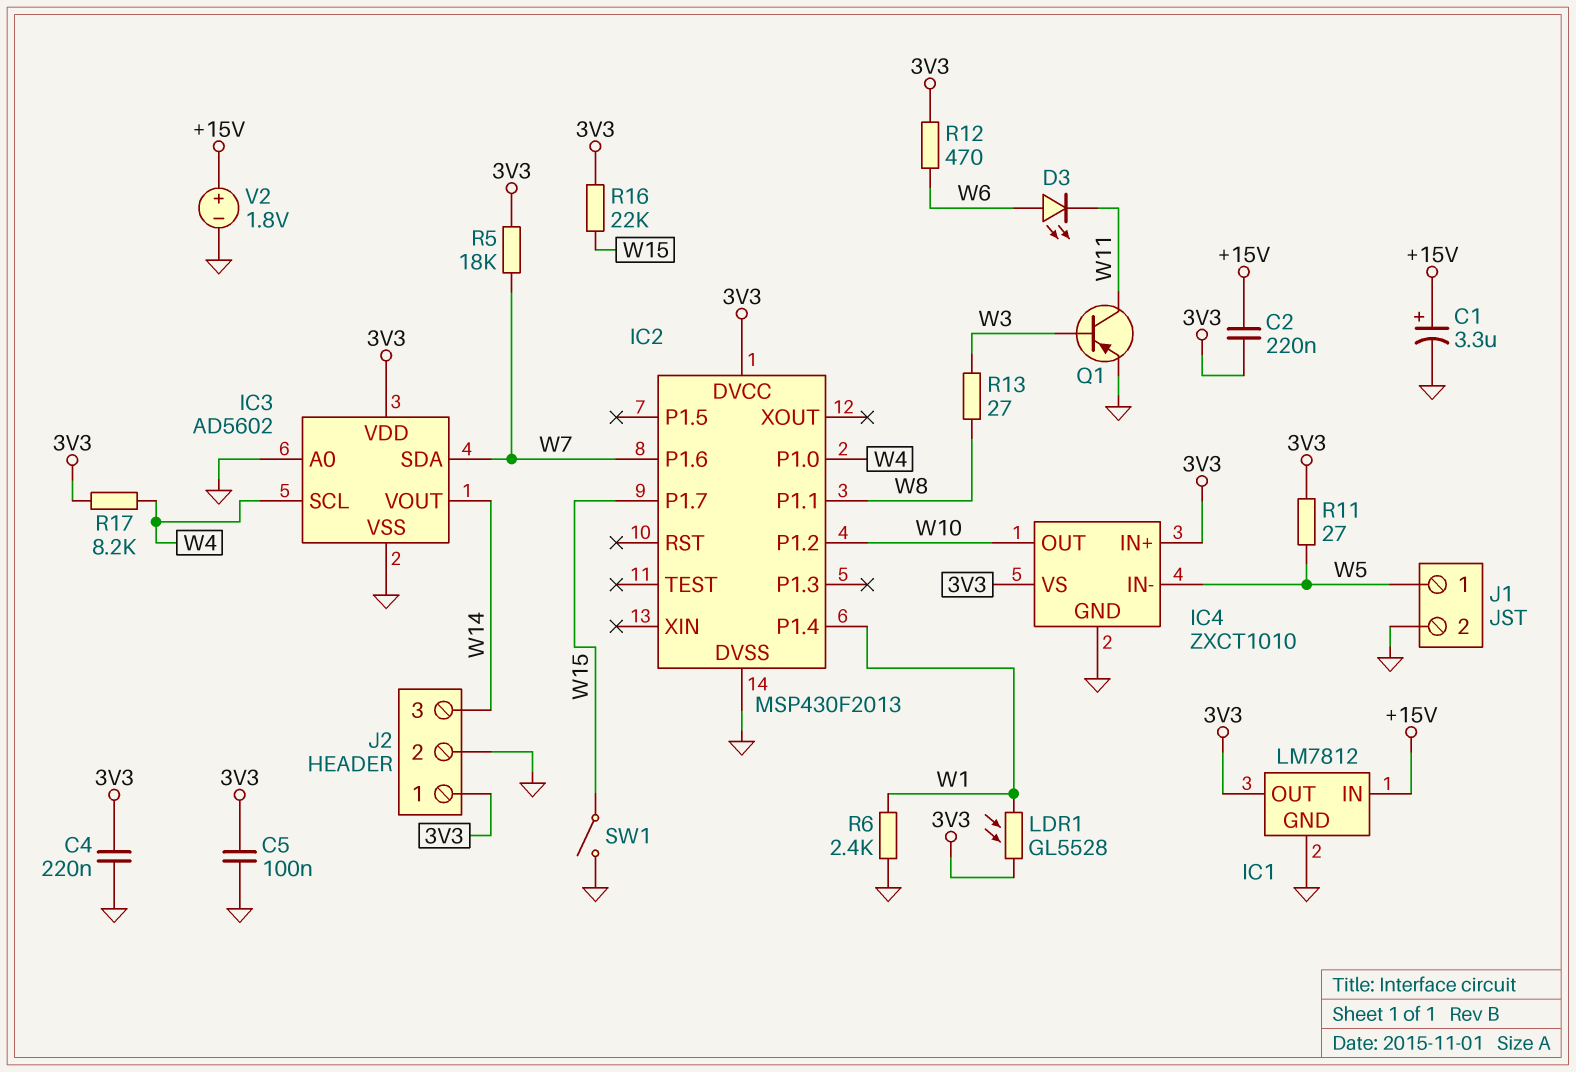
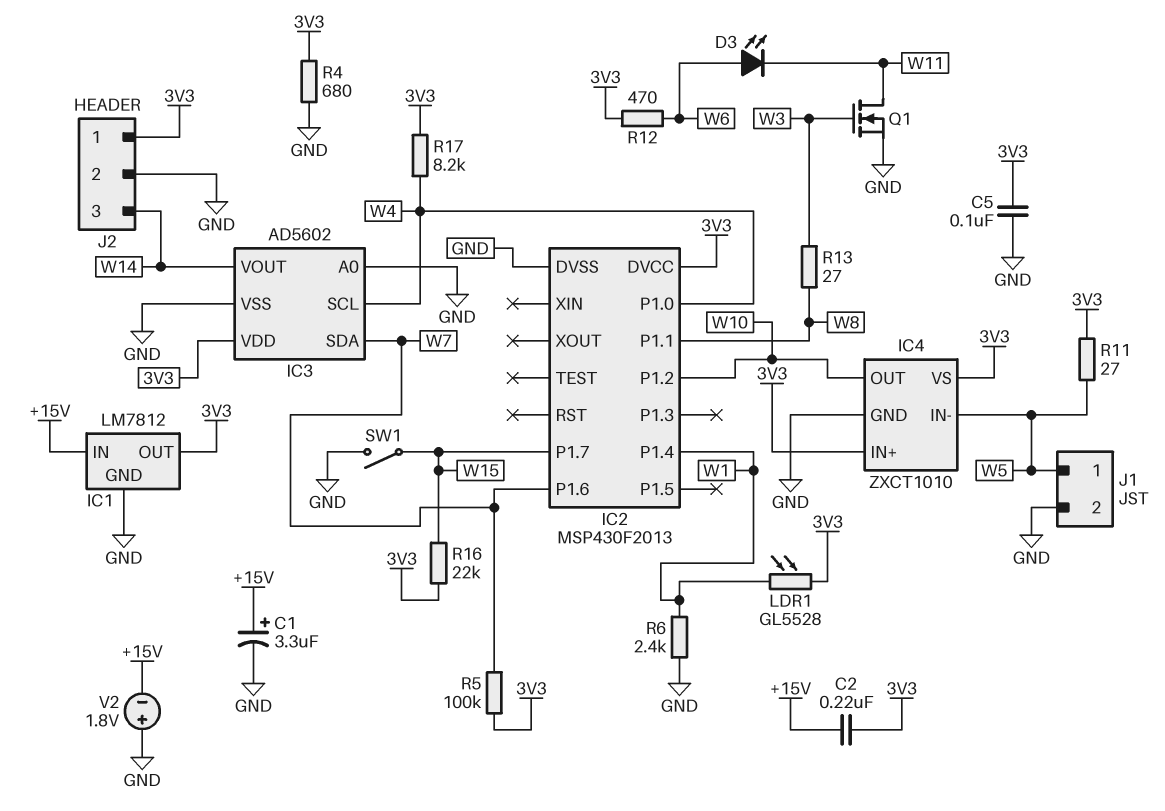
C4: 220nF (3V3, GND) -> none
Q1: PNP (B W3, C W11, E GND) -> NMOS (G W3, D W11, S GND)
R4: none -> 680 (3V3, GND)
R5: 18k (3V3, W7) -> 100k (3V3, W7)
V2: 1.8V (plus +15V, minus GND) -> 1.8V (plus GND, minus +15V)

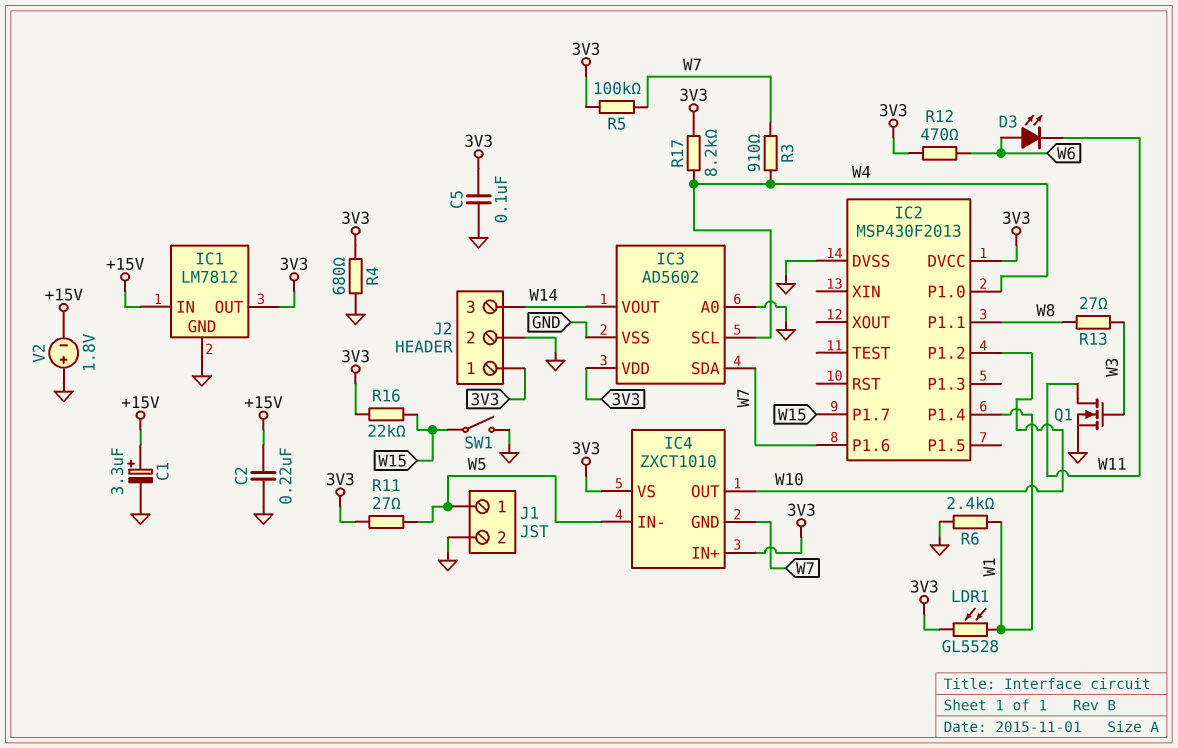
C2: 220nF (+15V, 3V3) -> 220nF (+15V, GND)
IC4 pin GND: GND -> W7
R3: none -> 910 (W4, W7)

